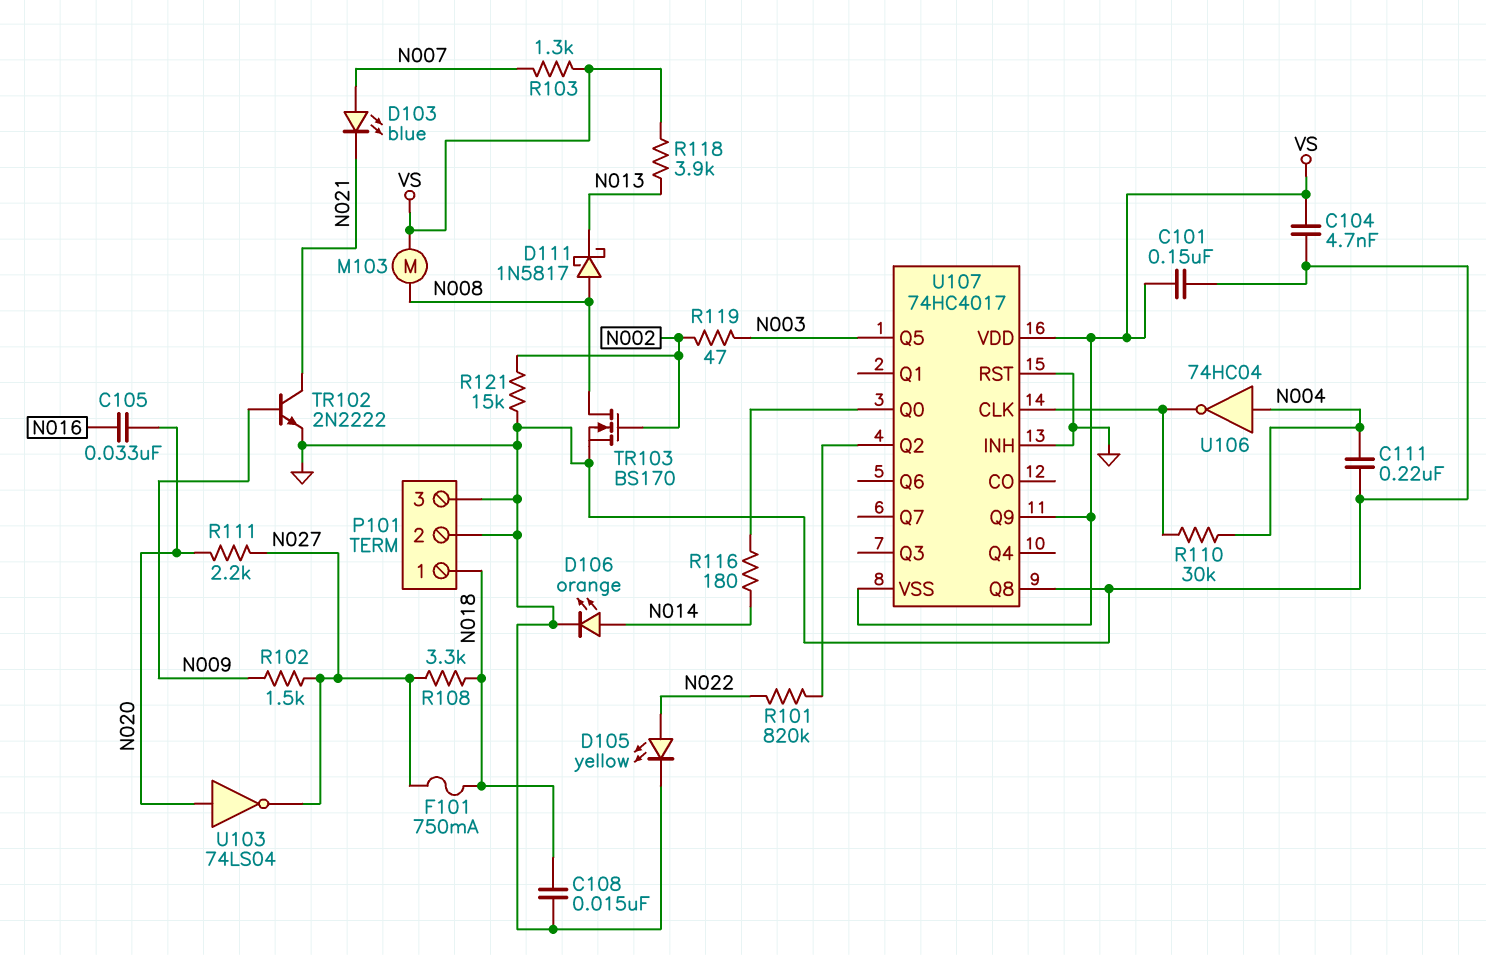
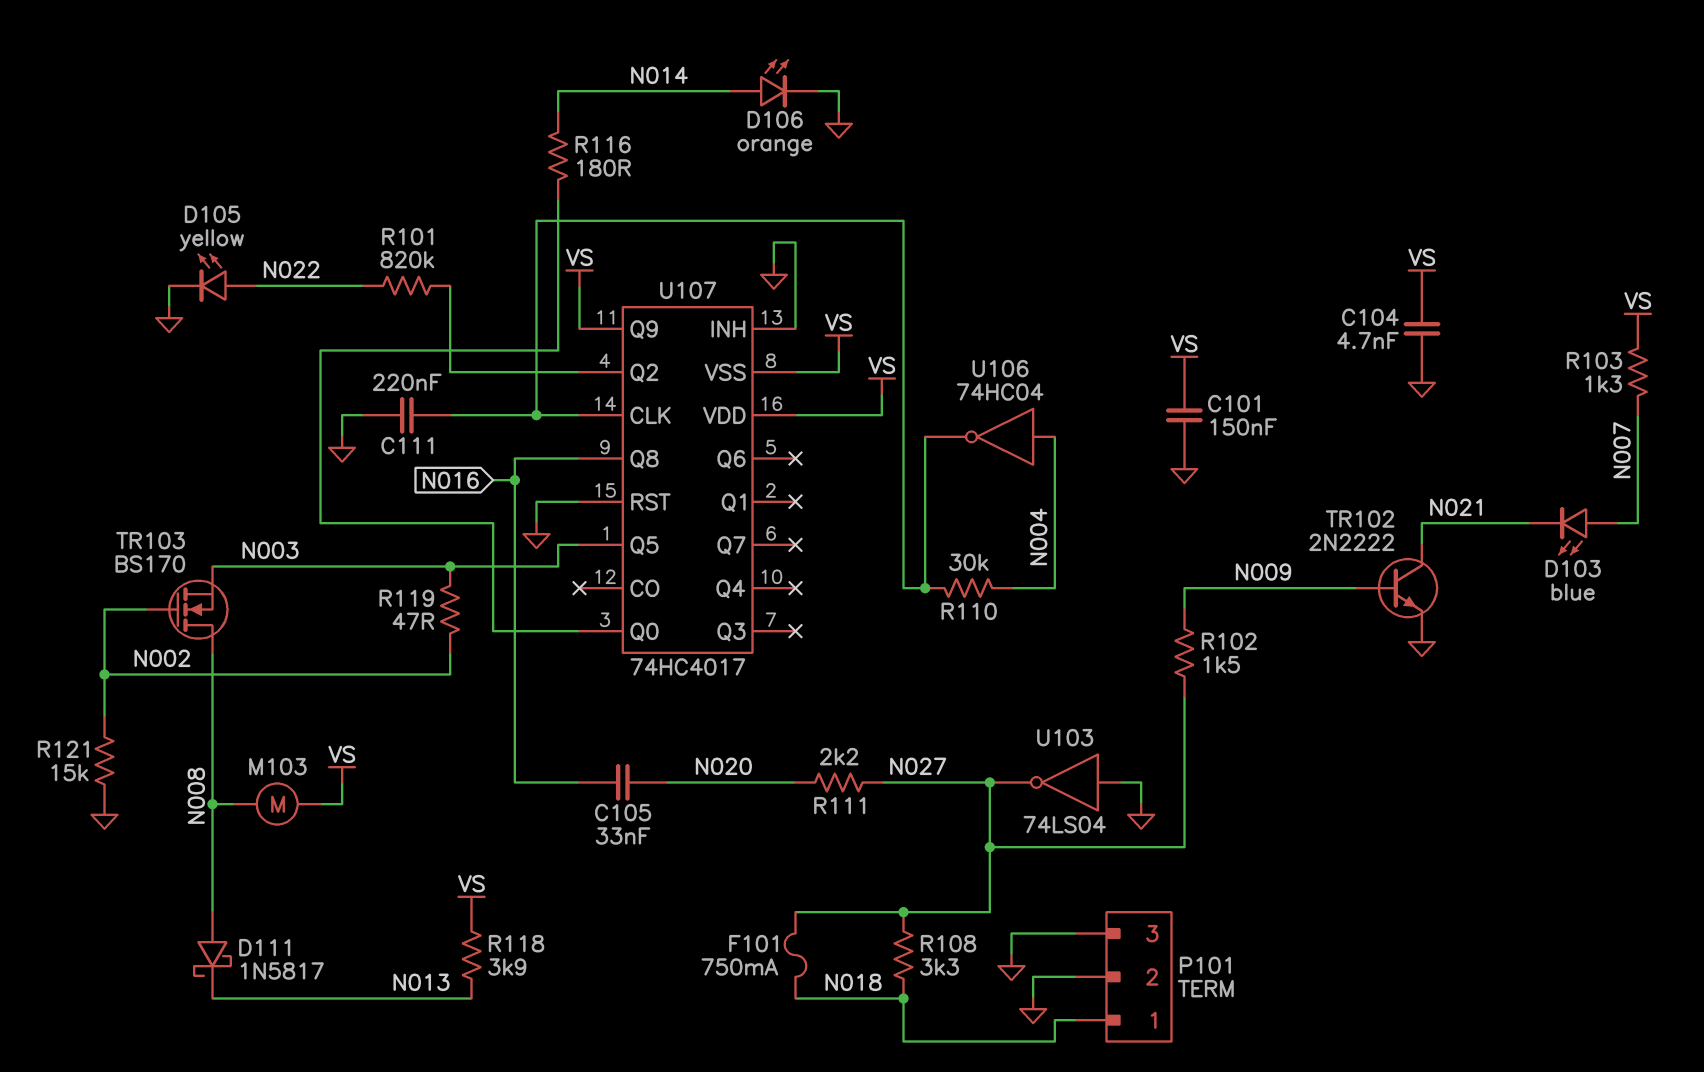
C108: 15nF (GND, N018) -> none
C111: 220nF (GND, N004) -> 220nF (GND, U107/CLK)
TR103: NMOS BS170 (G N002, D N008, S GND) -> NMOS BS170 (G N002, D N008, S N003)
U103: NOT 74LS04 (in N020, out N027) -> NOT 74LS04 (in GND, out N027)
U107 pin Q8: GND -> N016

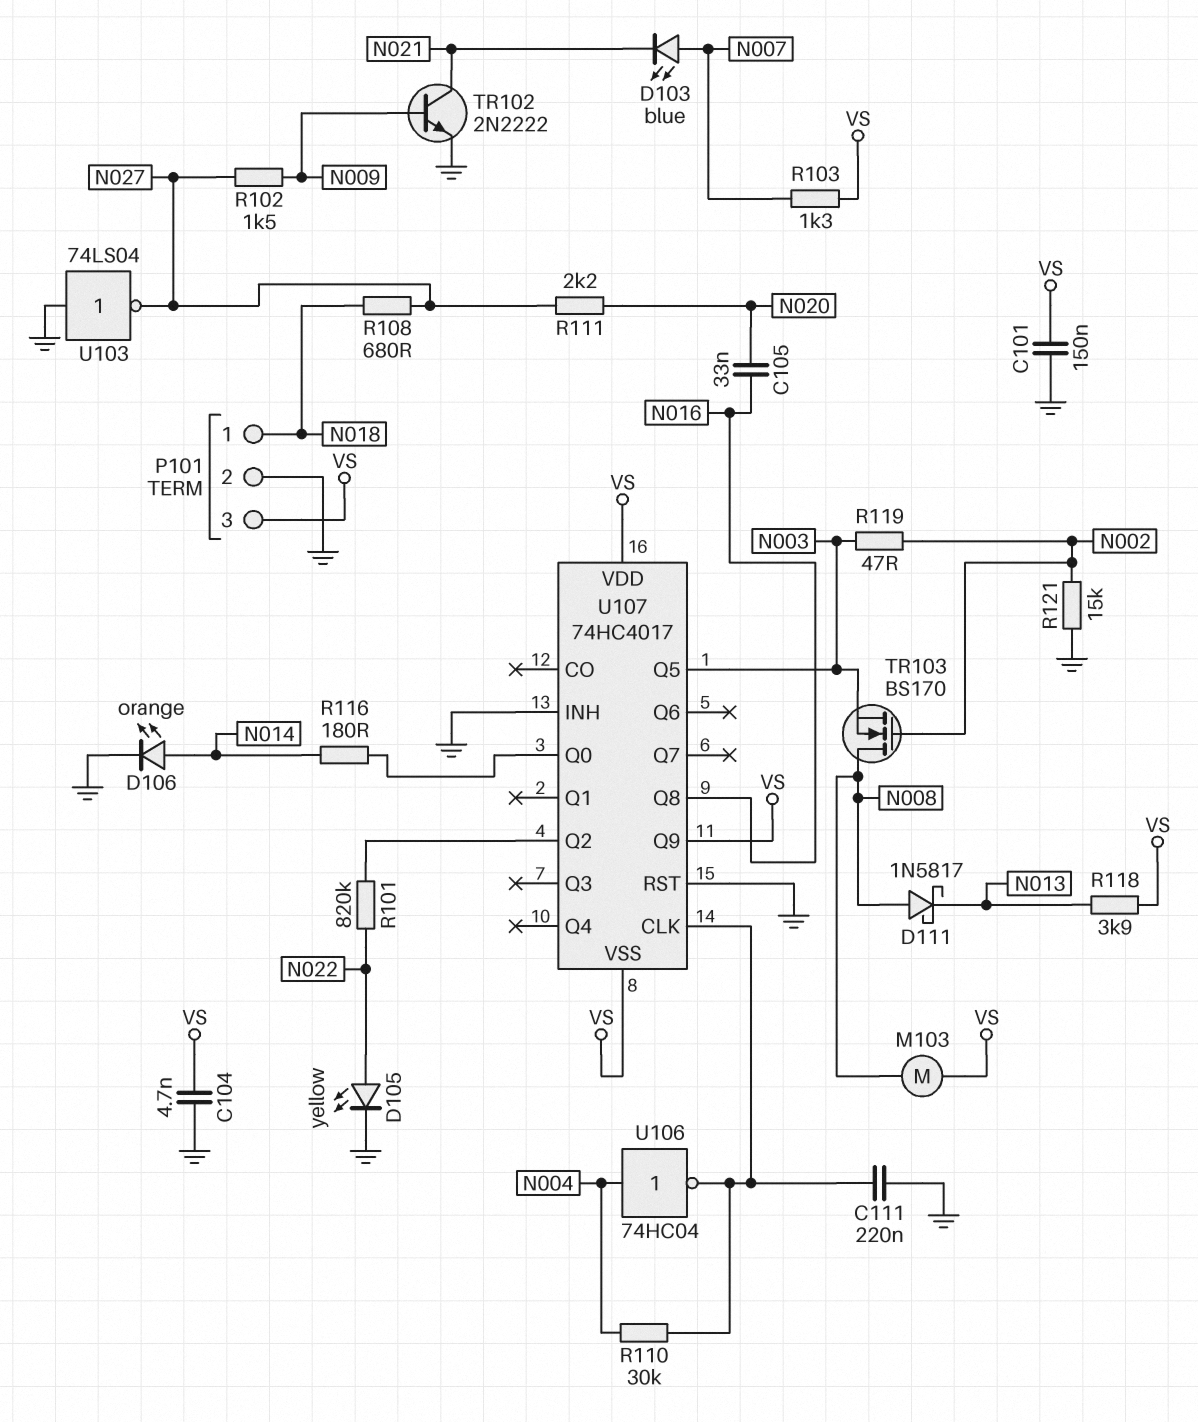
F101: 750mA (N018, N027) -> none
P101 pin 3: GND -> VS
R108: 3.3k (N018, N027) -> 680 (N018, N027)

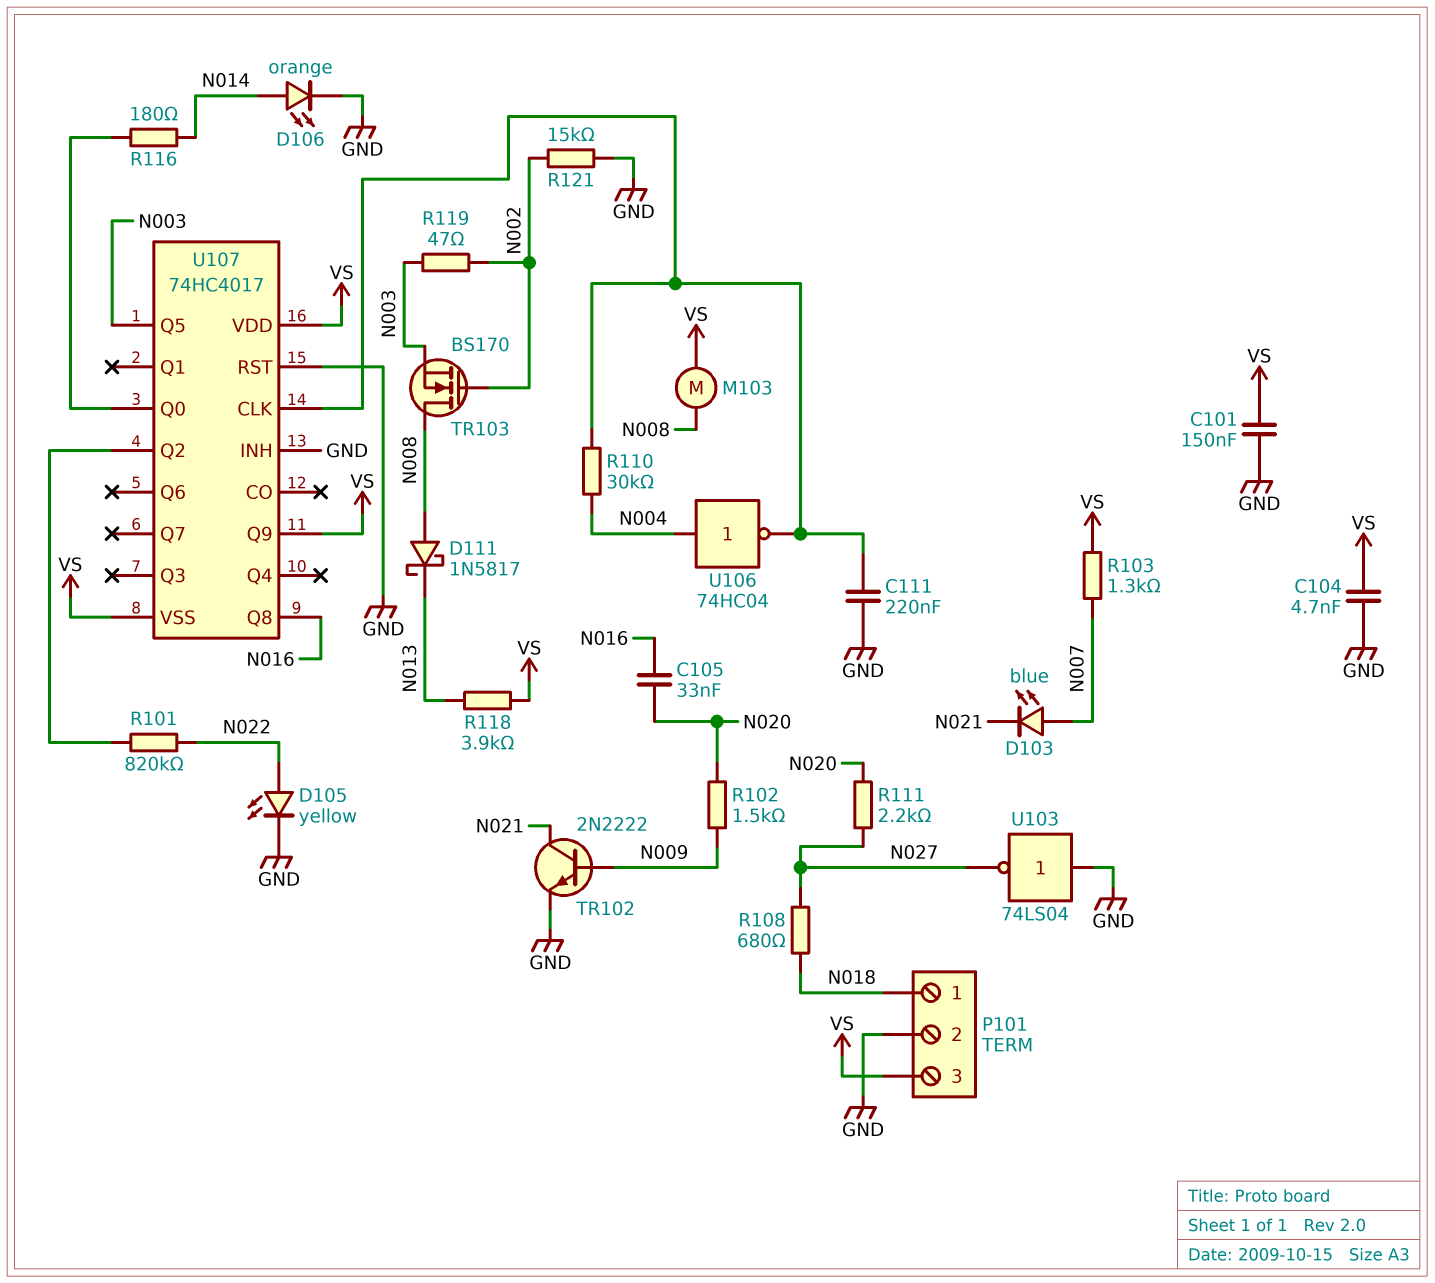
R102: 1.5k (N009, N027) -> 1.5k (N009, N020)

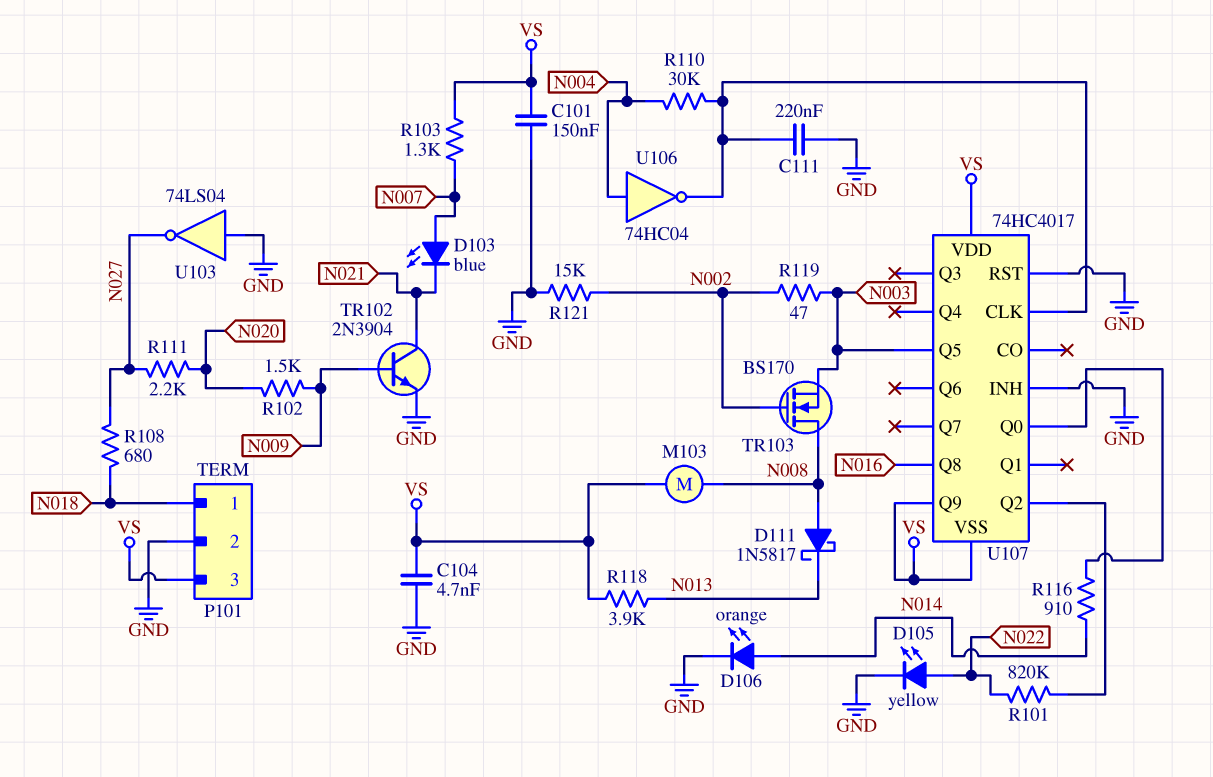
C105: 33nF (N016, N020) -> none
R116: 180 (N014, U107/Q0) -> 910 (N014, U107/Q0)
TR102: NPN 2N2222 (B N009, C N021, E GND) -> NPN 2N3904 (B N009, C N021, E GND)

